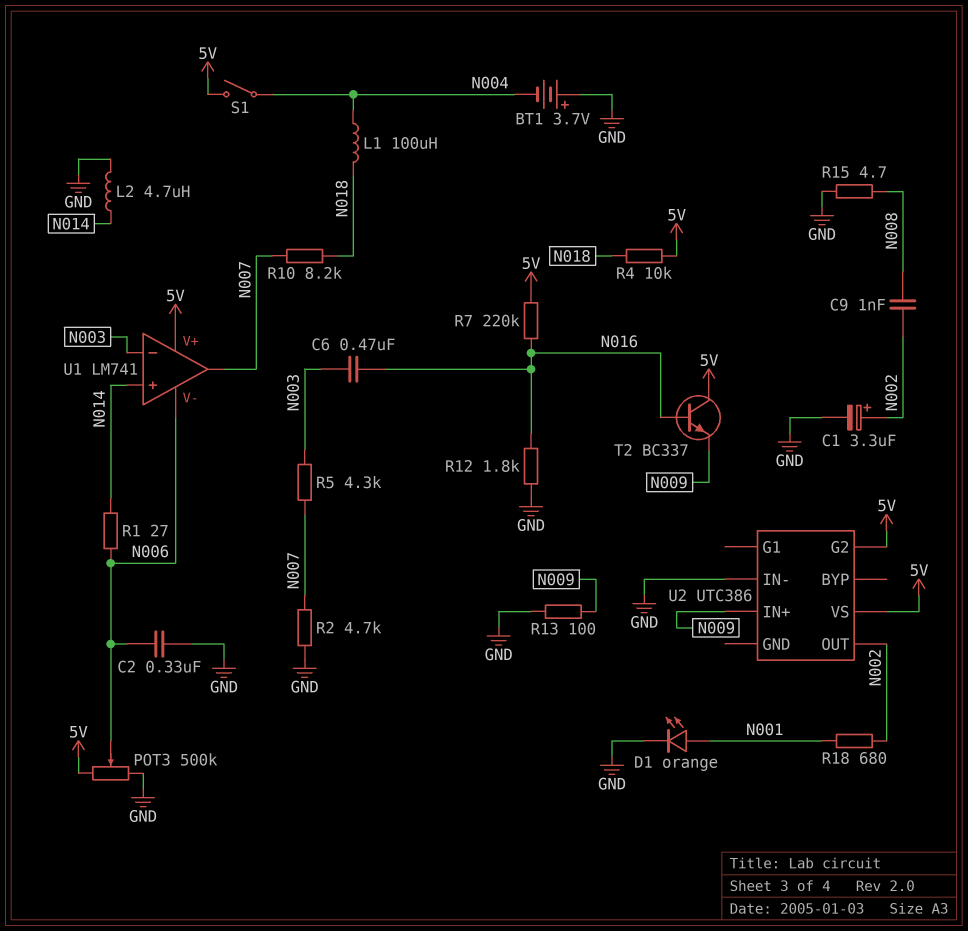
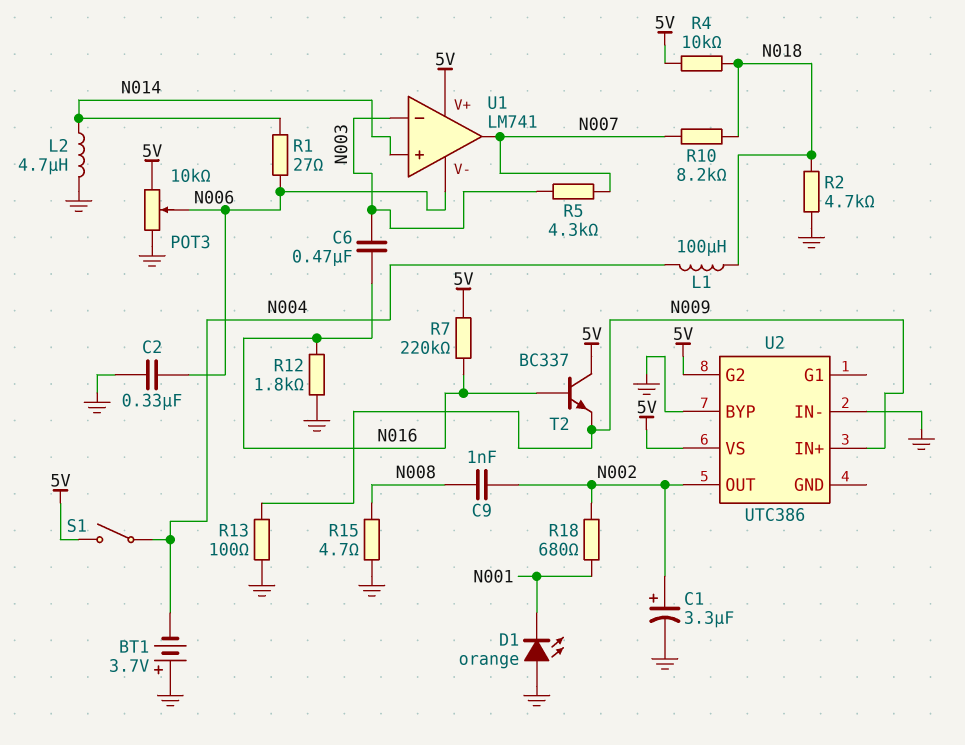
D1: LED orange (A N001, K GND) -> LED orange (A GND, K N001)
POT3: 500k (5V, GND, wiper N006) -> 10k (5V, GND, wiper N006)
R2: 4.7k (GND, N007) -> 4.7k (GND, N018)
U2 pin BYP: none -> GND

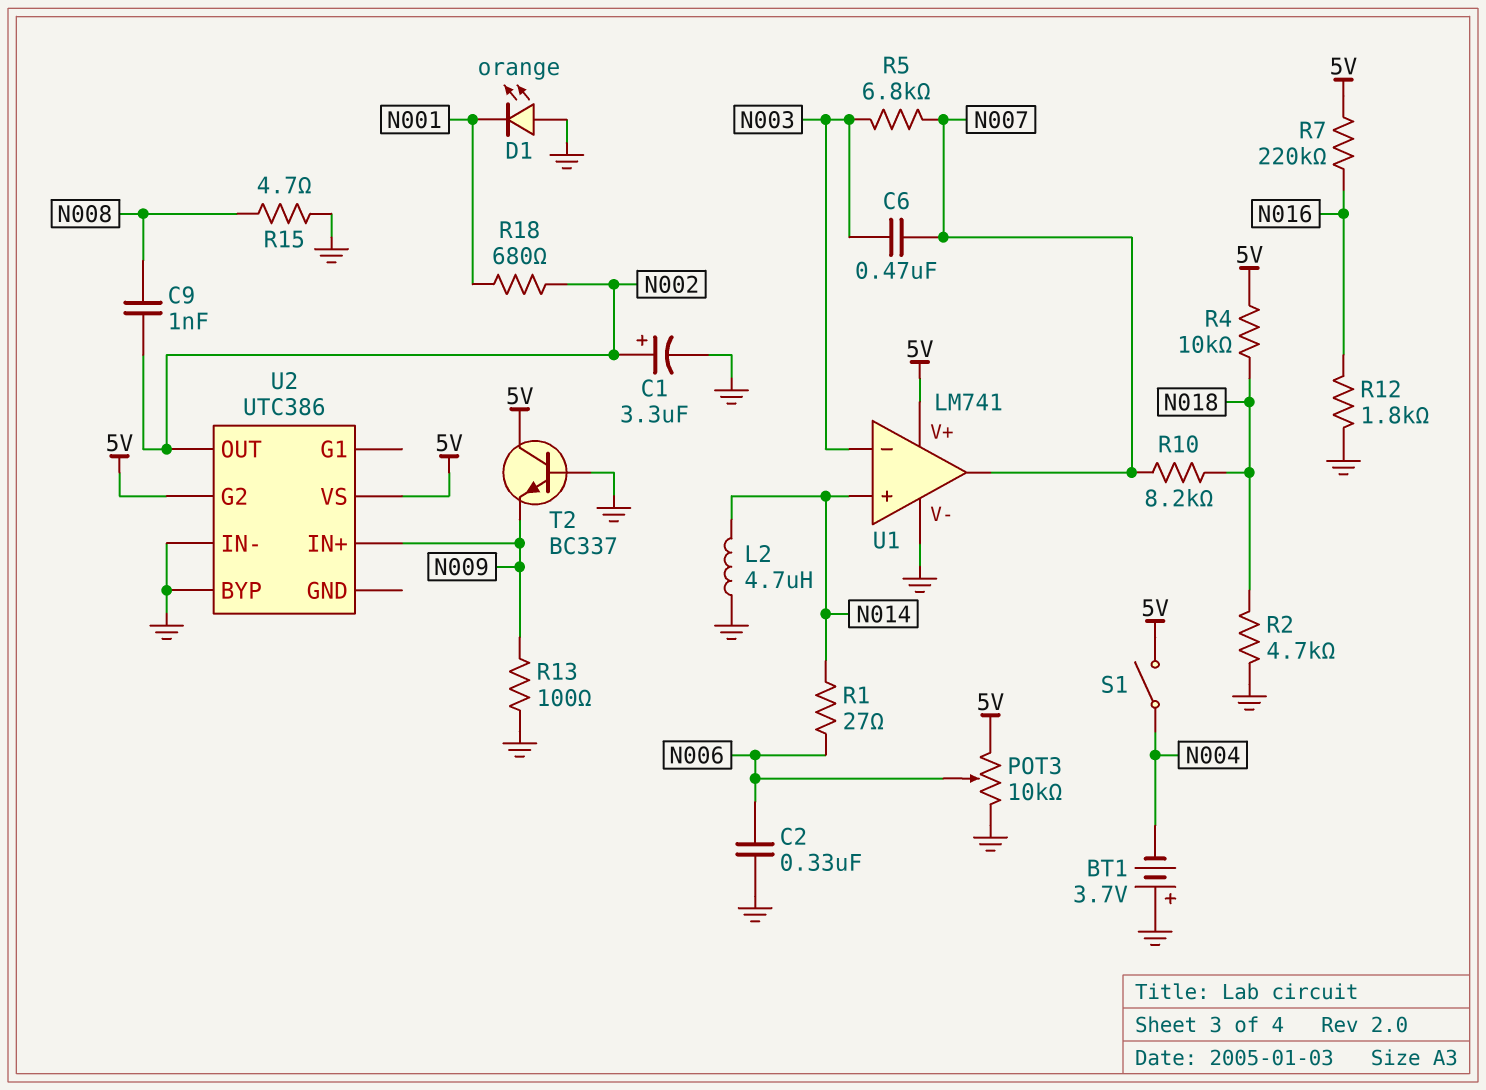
C6: 470nF (N003, N016) -> 470nF (N003, N007)
L1: 100uH (N004, N018) -> none
R5: 4.3k (N003, N007) -> 6.8k (N003, N007)
T2: NPN BC337 (B N016, C 5V, E N009) -> NPN BC337 (B GND, C 5V, E N009)
U1 pin V-: N006 -> GND

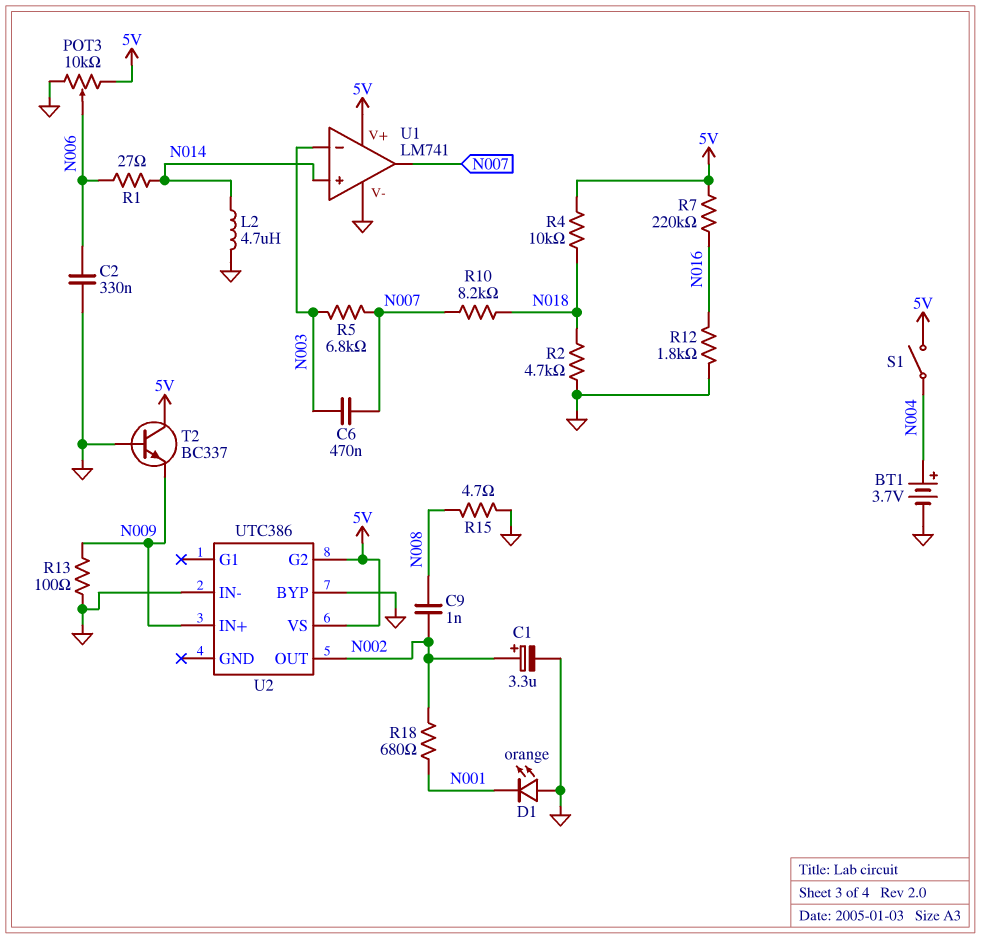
BT1: 3.7V (plus GND, minus N004) -> 3.7V (plus N004, minus GND)

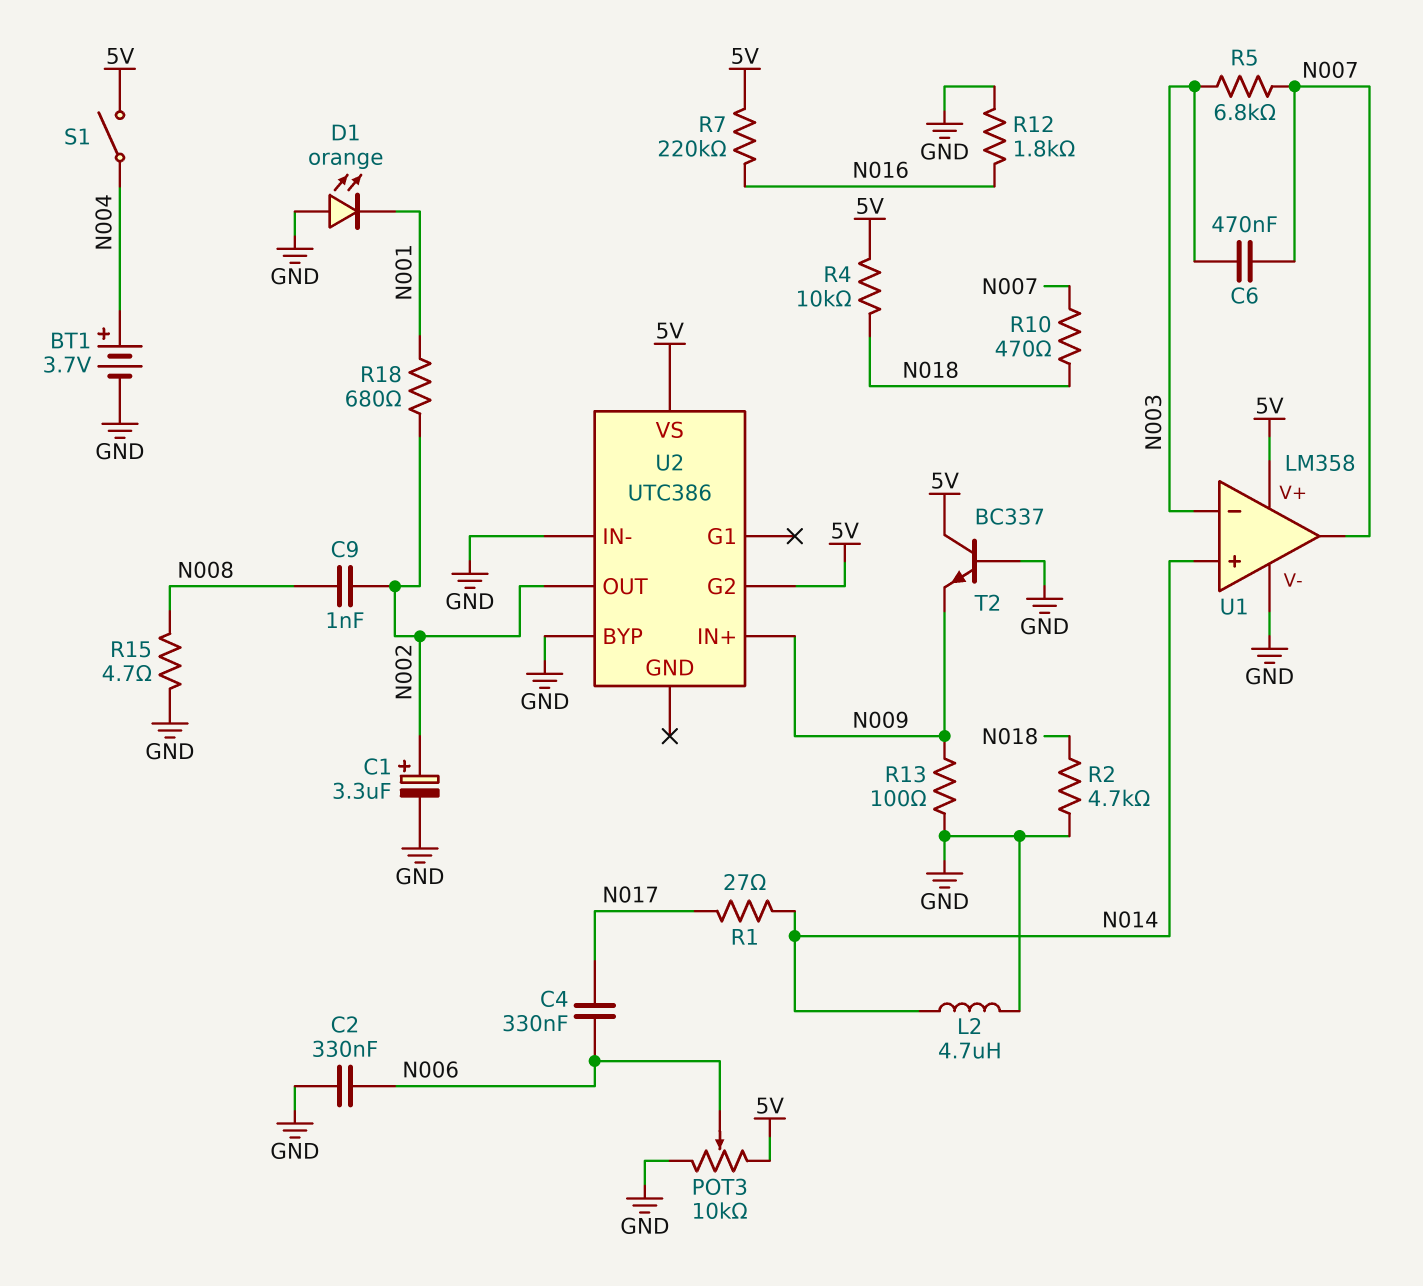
C4: none -> 330nF (N006, N017)
R1: 27 (N006, N014) -> 27 (N014, N017)
R10: 8.2k (N007, N018) -> 470 (N007, N018)
U1: LM741 -> LM358

